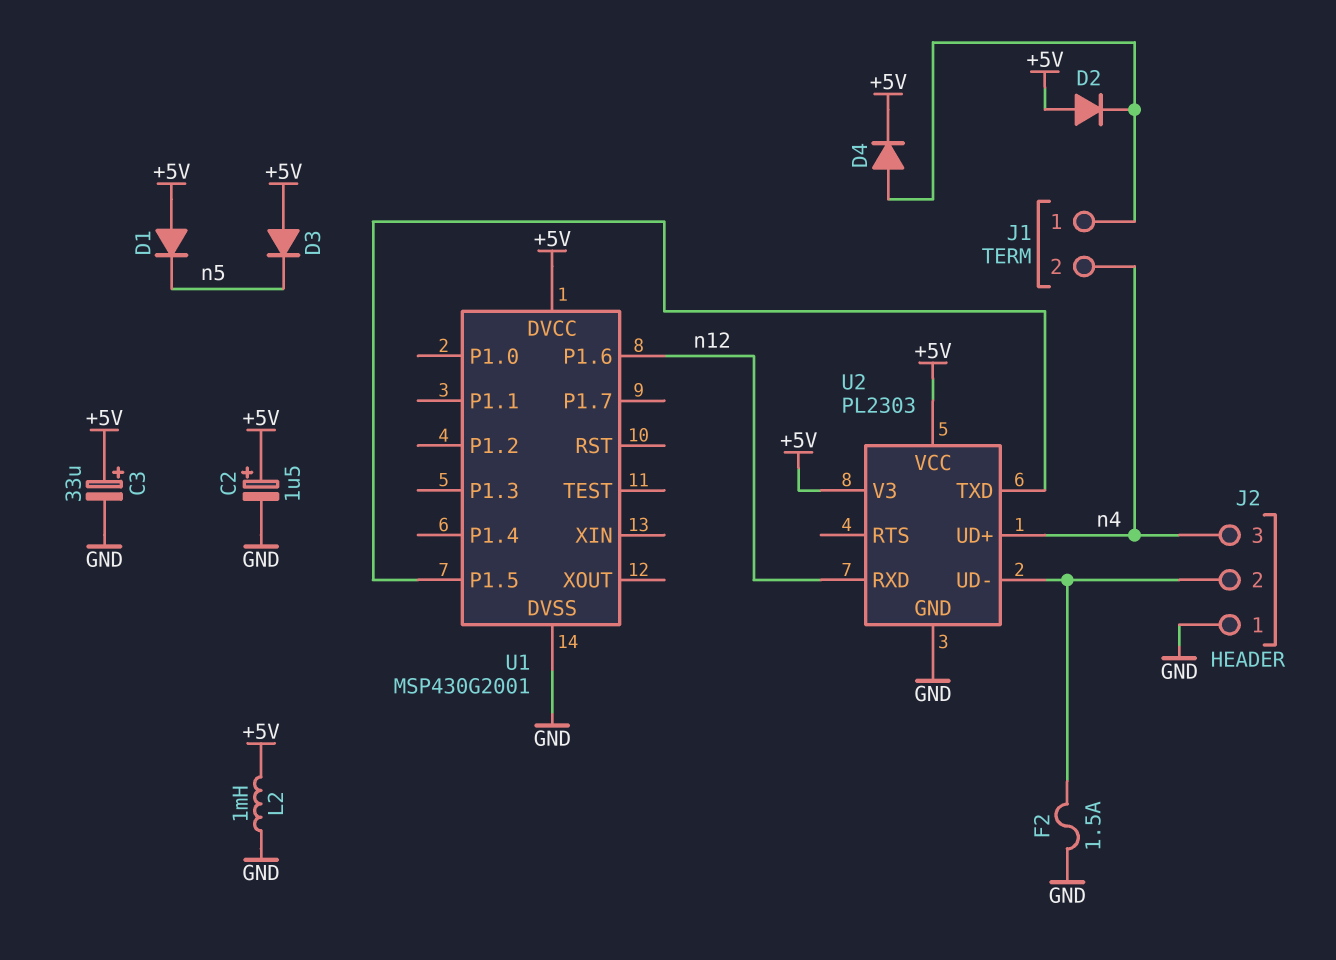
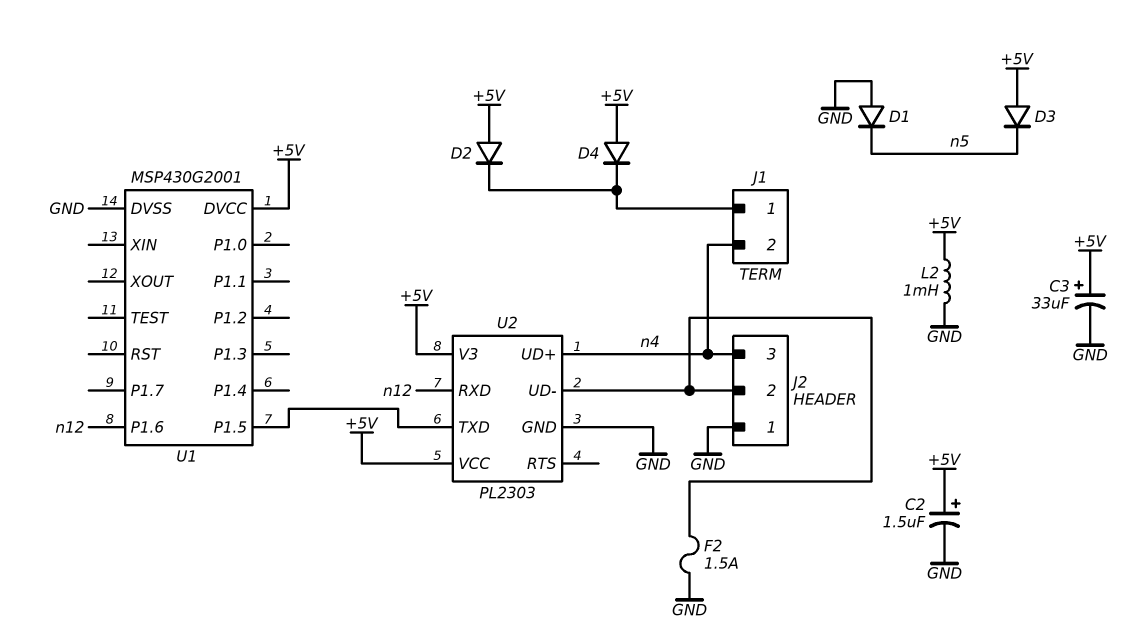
D1: diode (A +5V, K n5) -> diode (A GND, K n5)
D4: diode (A J1/1, K +5V) -> diode (A +5V, K J1/1)

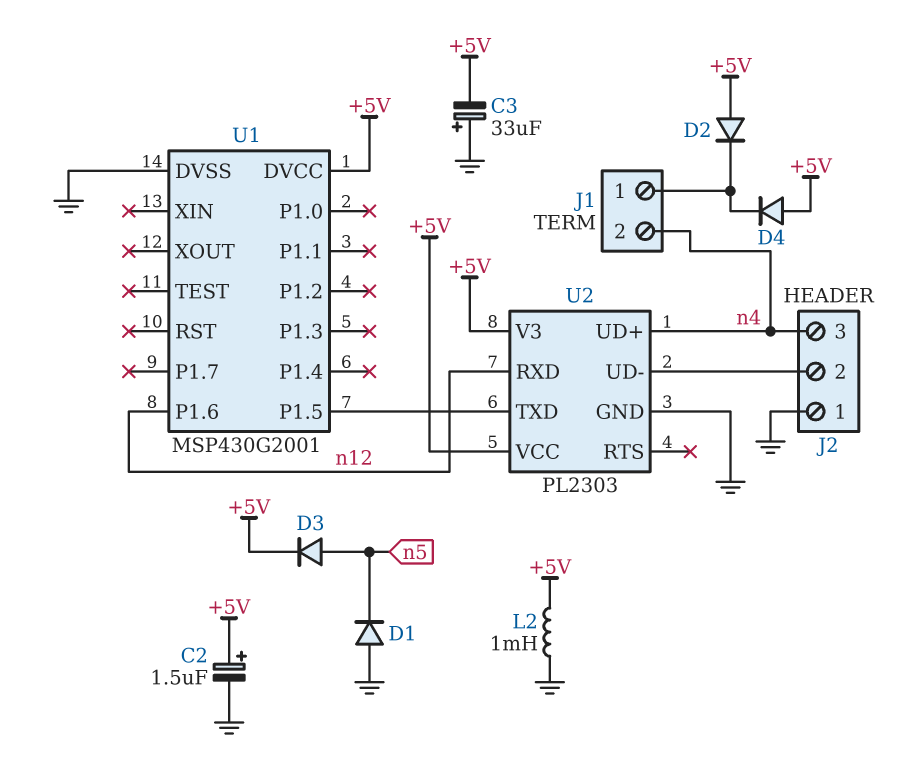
C3: 33uF (plus +5V, minus GND) -> 33uF (plus GND, minus +5V)
D3: diode (A +5V, K n5) -> diode (A n5, K +5V)
F2: 1.5A (GND, J2/2) -> none

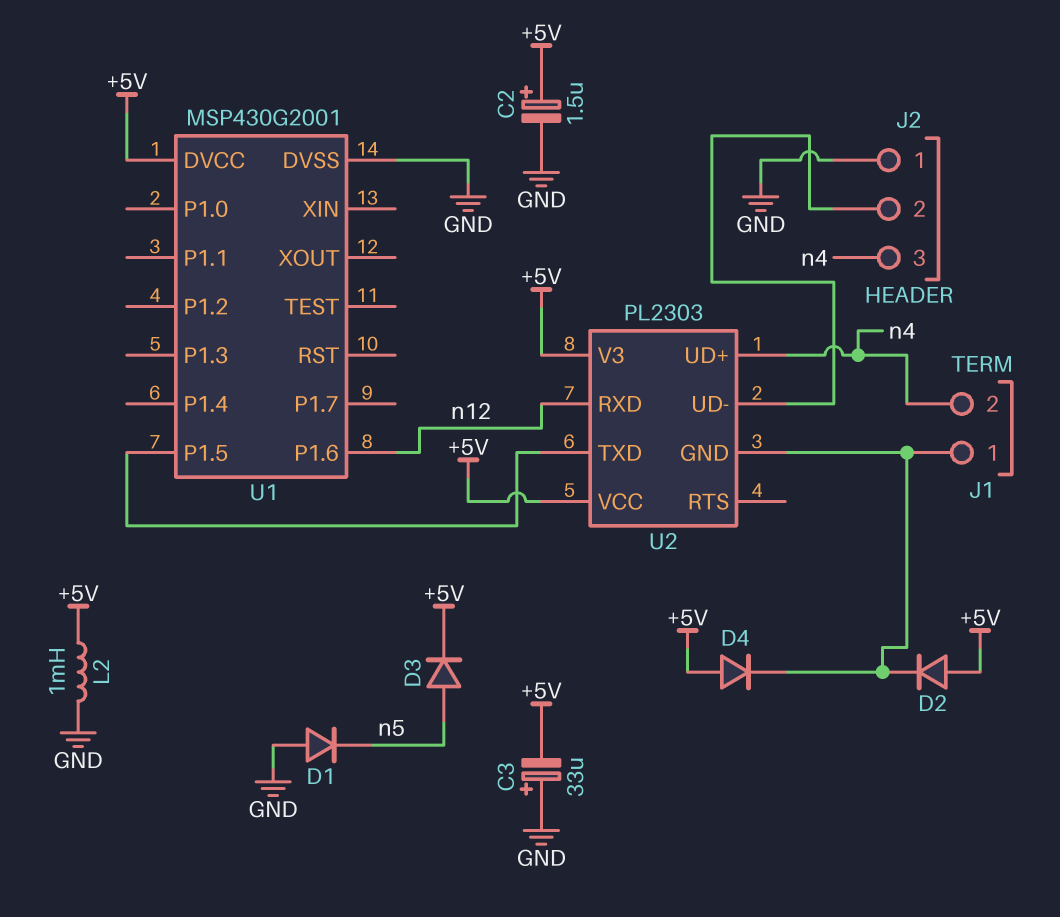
U2 pin GND: GND -> J1/1

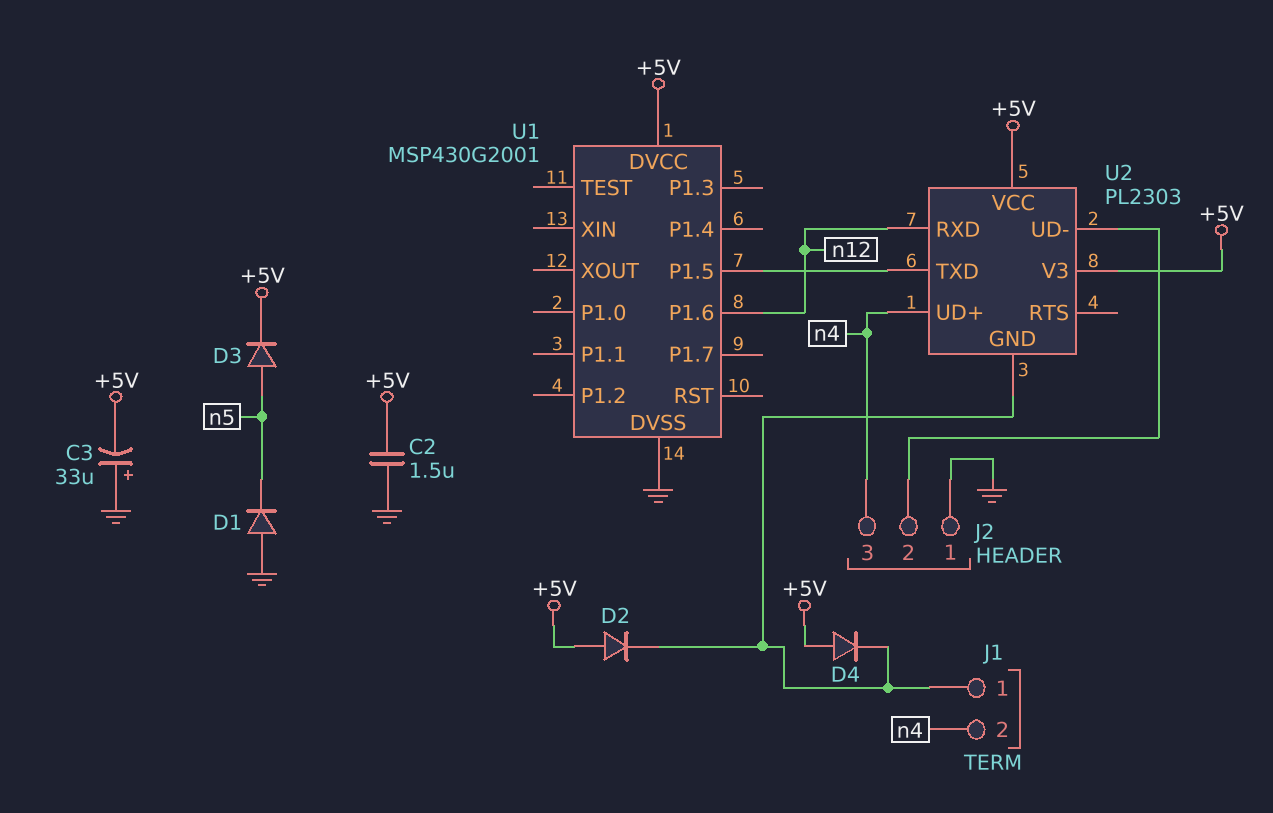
C2: 1.5uF (plus +5V, minus GND) -> 1.5uF (+5V, GND)
L2: 1mH (+5V, GND) -> none

